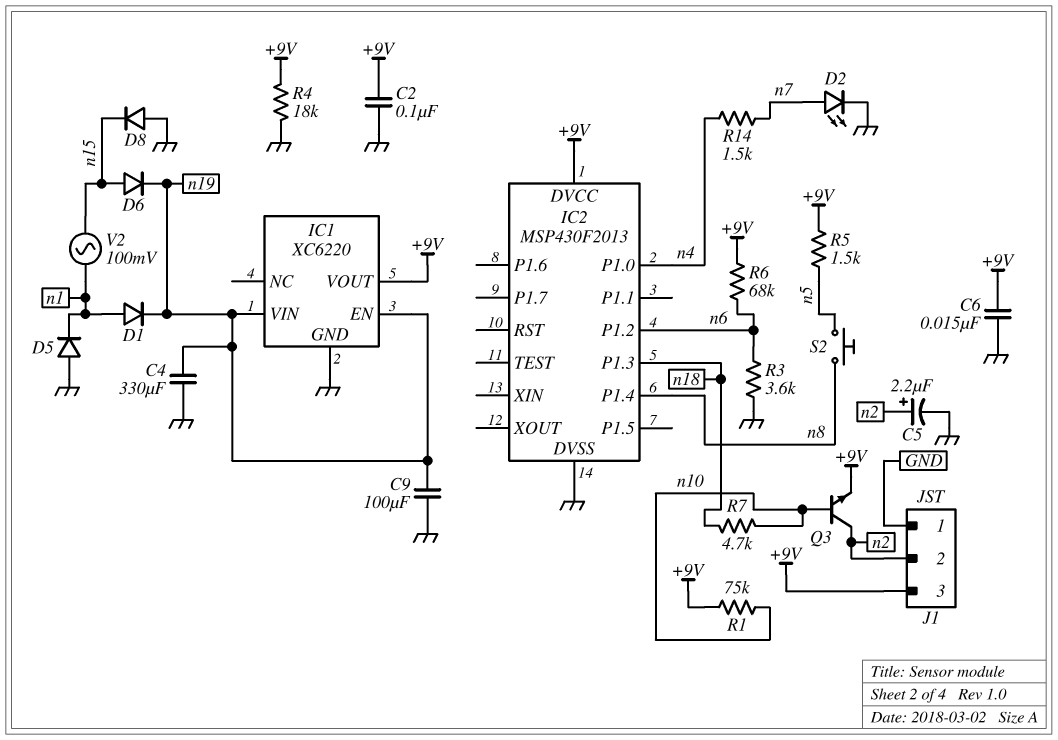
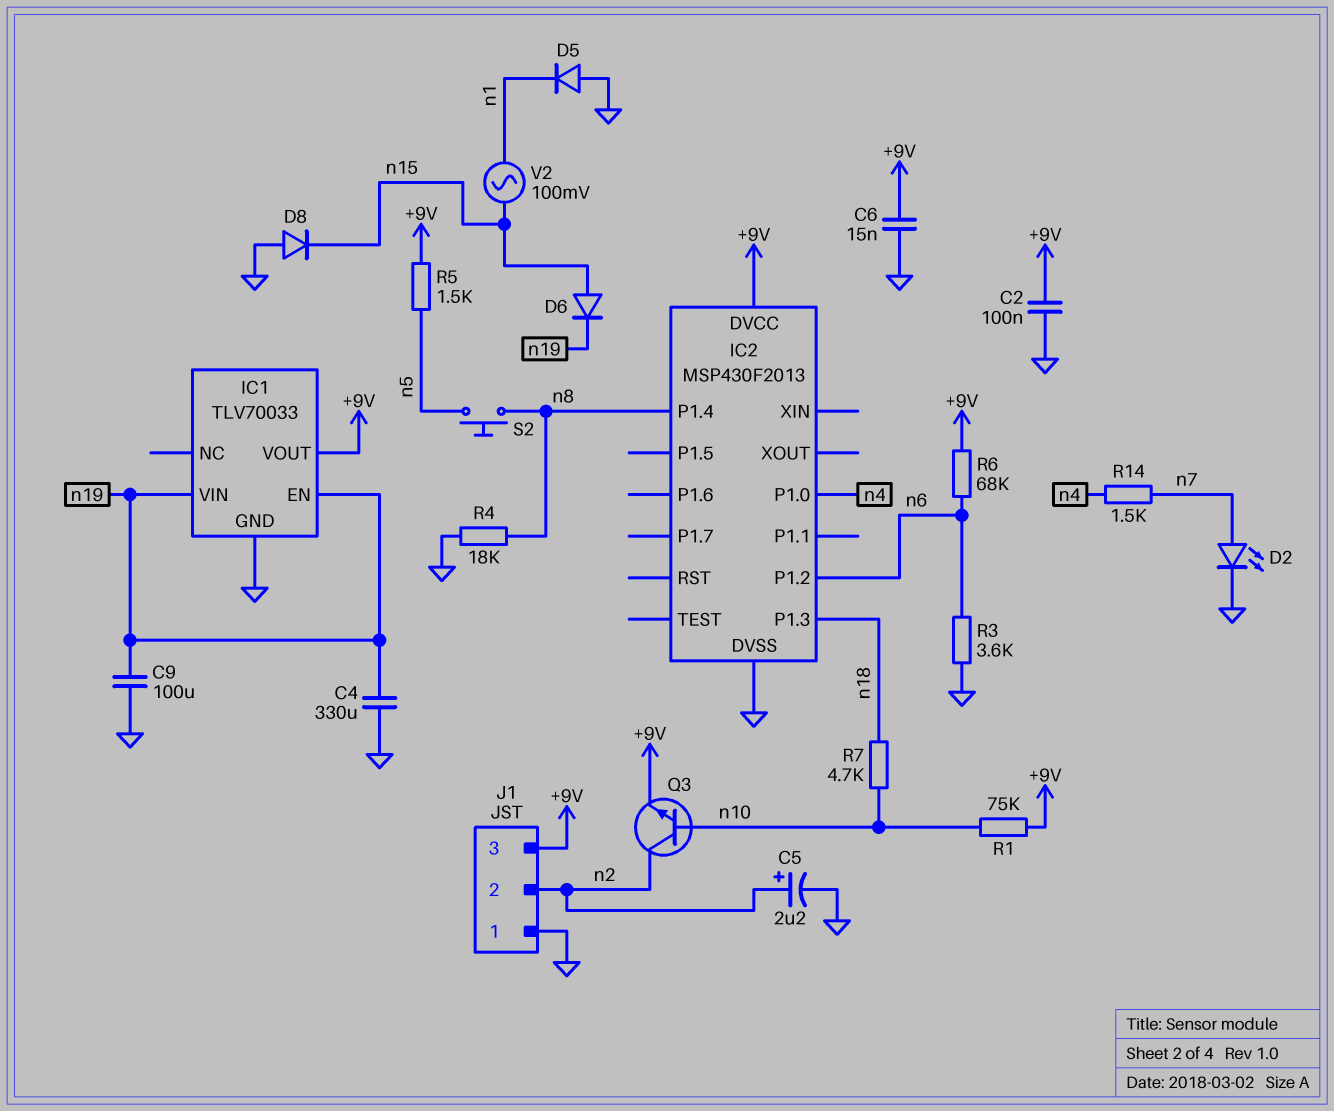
D1: diode (A n1, K n19) -> none
IC1: XC6220 -> TLV70033
R4: 18k (+9V, GND) -> 18k (GND, n8)

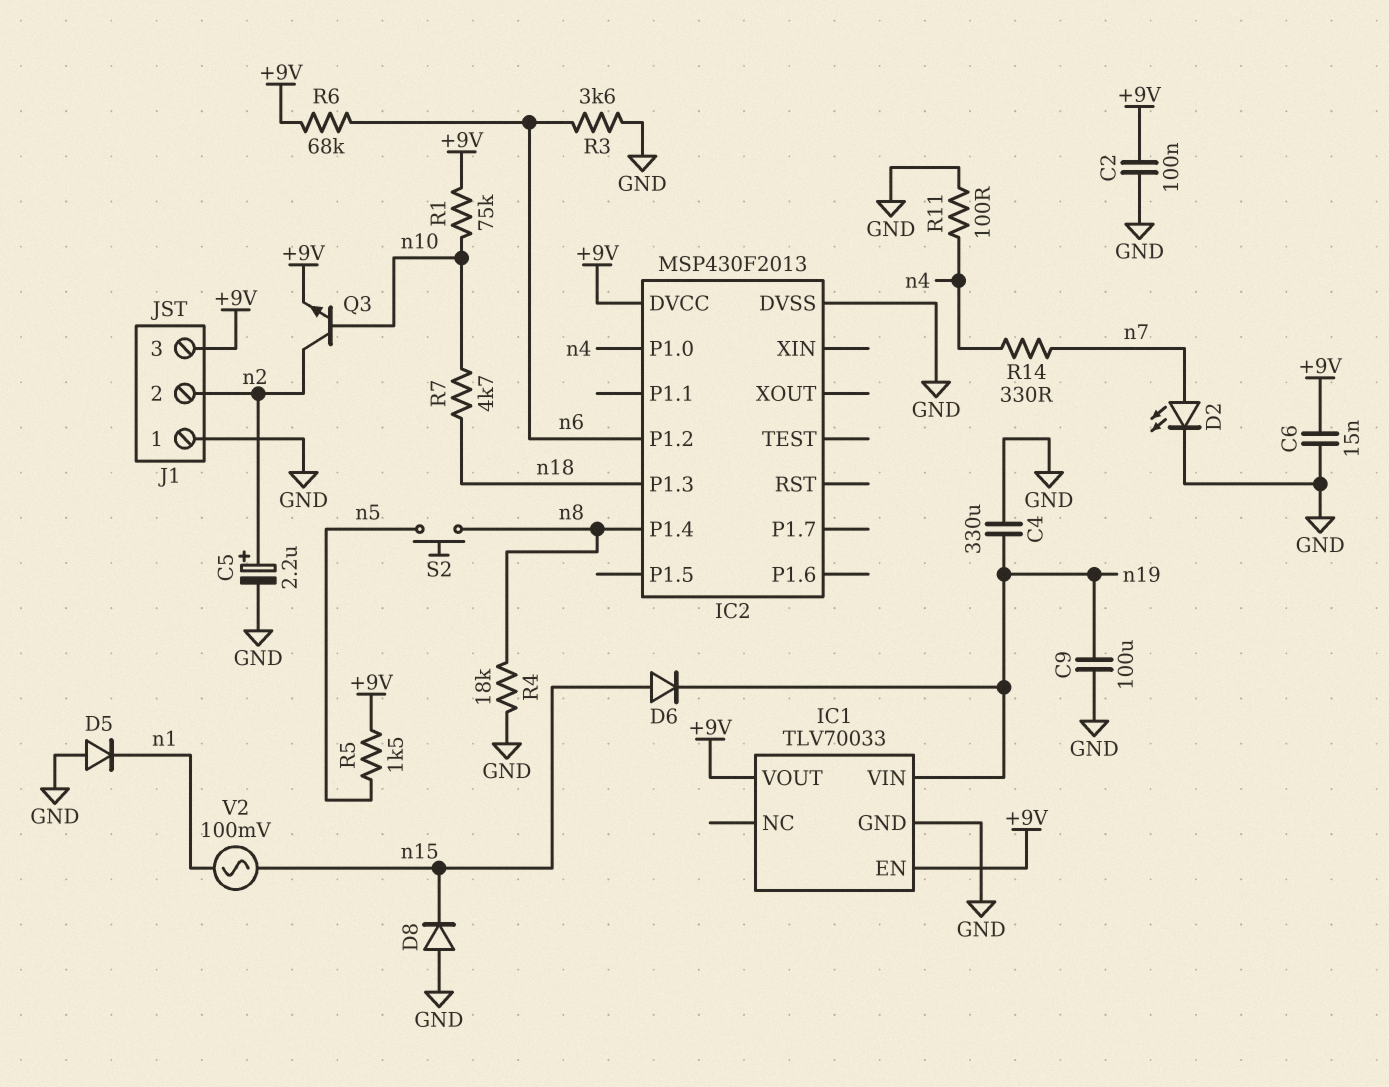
IC1 pin EN: n19 -> +9V
R11: none -> 100 (GND, n4)
R14: 1.5k (n4, n7) -> 330 (n4, n7)

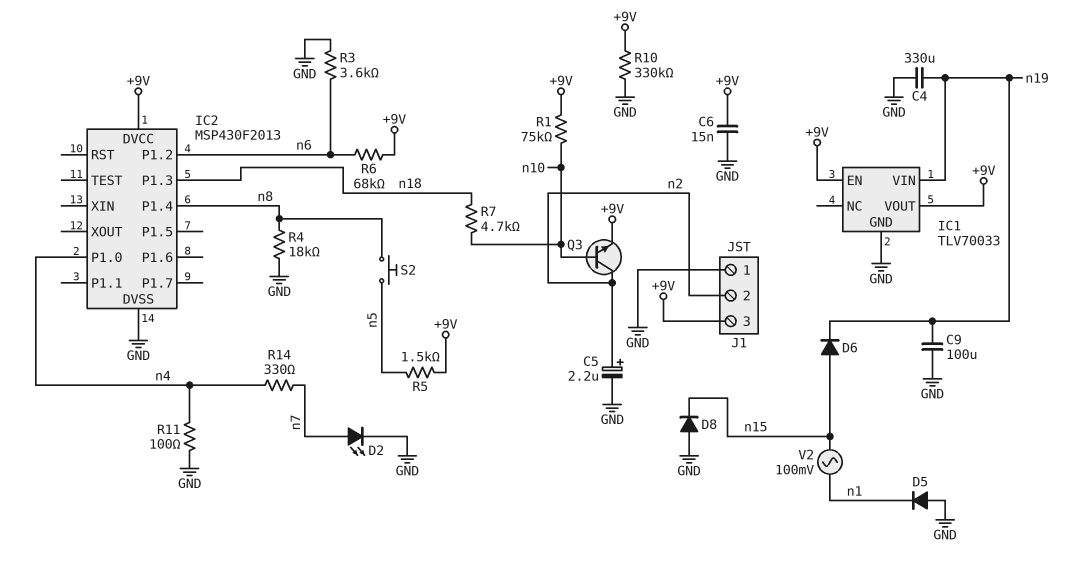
C2: 100nF (+9V, GND) -> none
R10: none -> 330k (+9V, GND)

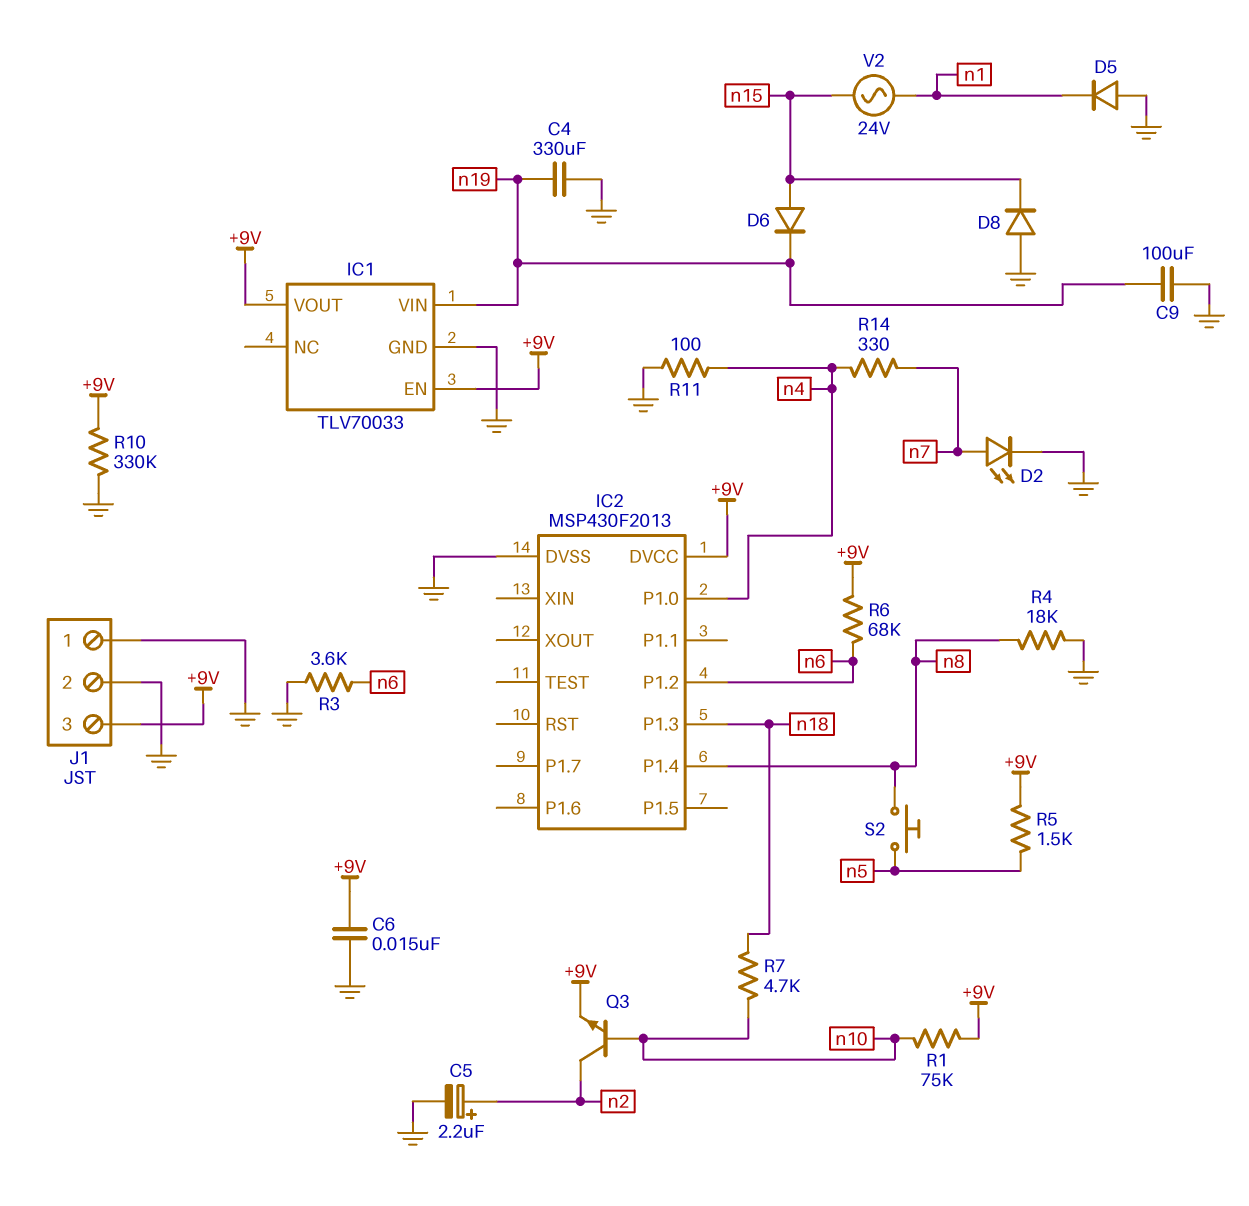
J1 pin 2: n2 -> GND
V2: AC 100mV (n1, n15) -> AC 24V (n1, n15)

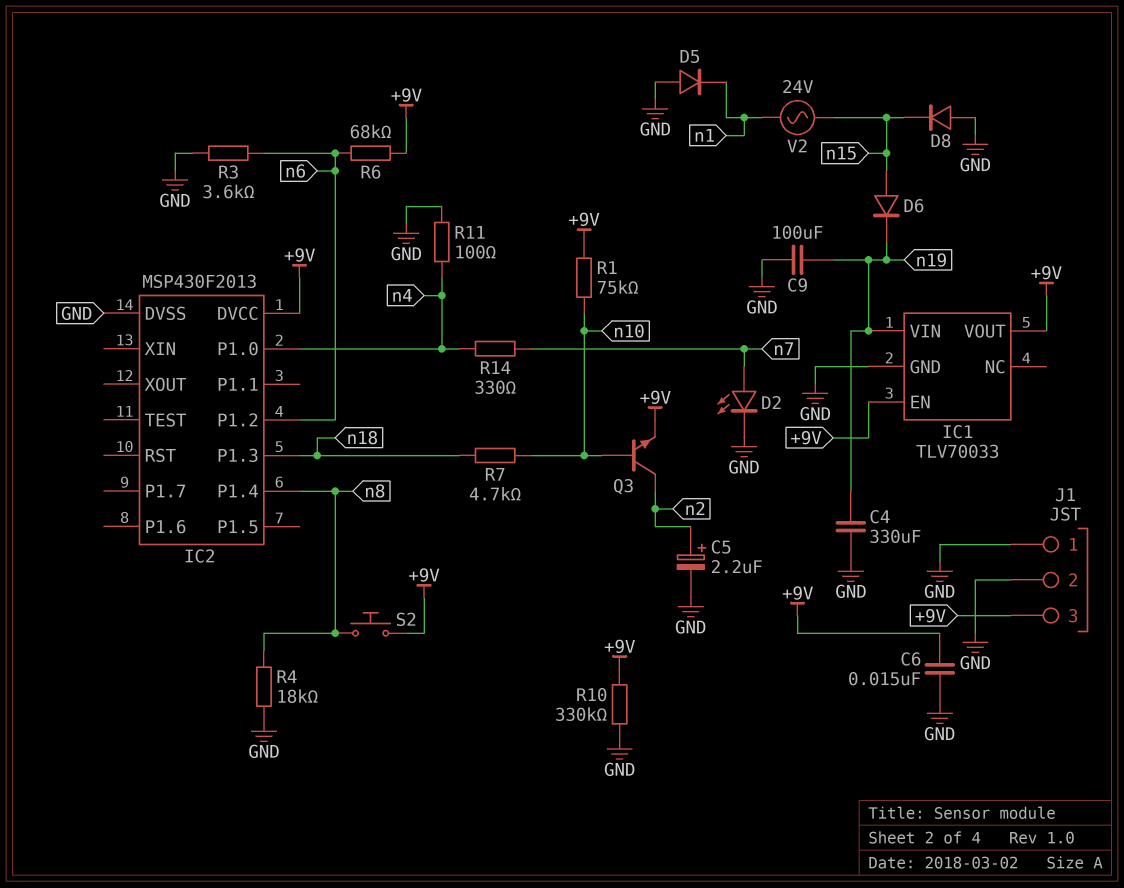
R5: 1.5k (+9V, n5) -> none
S2: button (n5, n8) -> button (+9V, n8)

